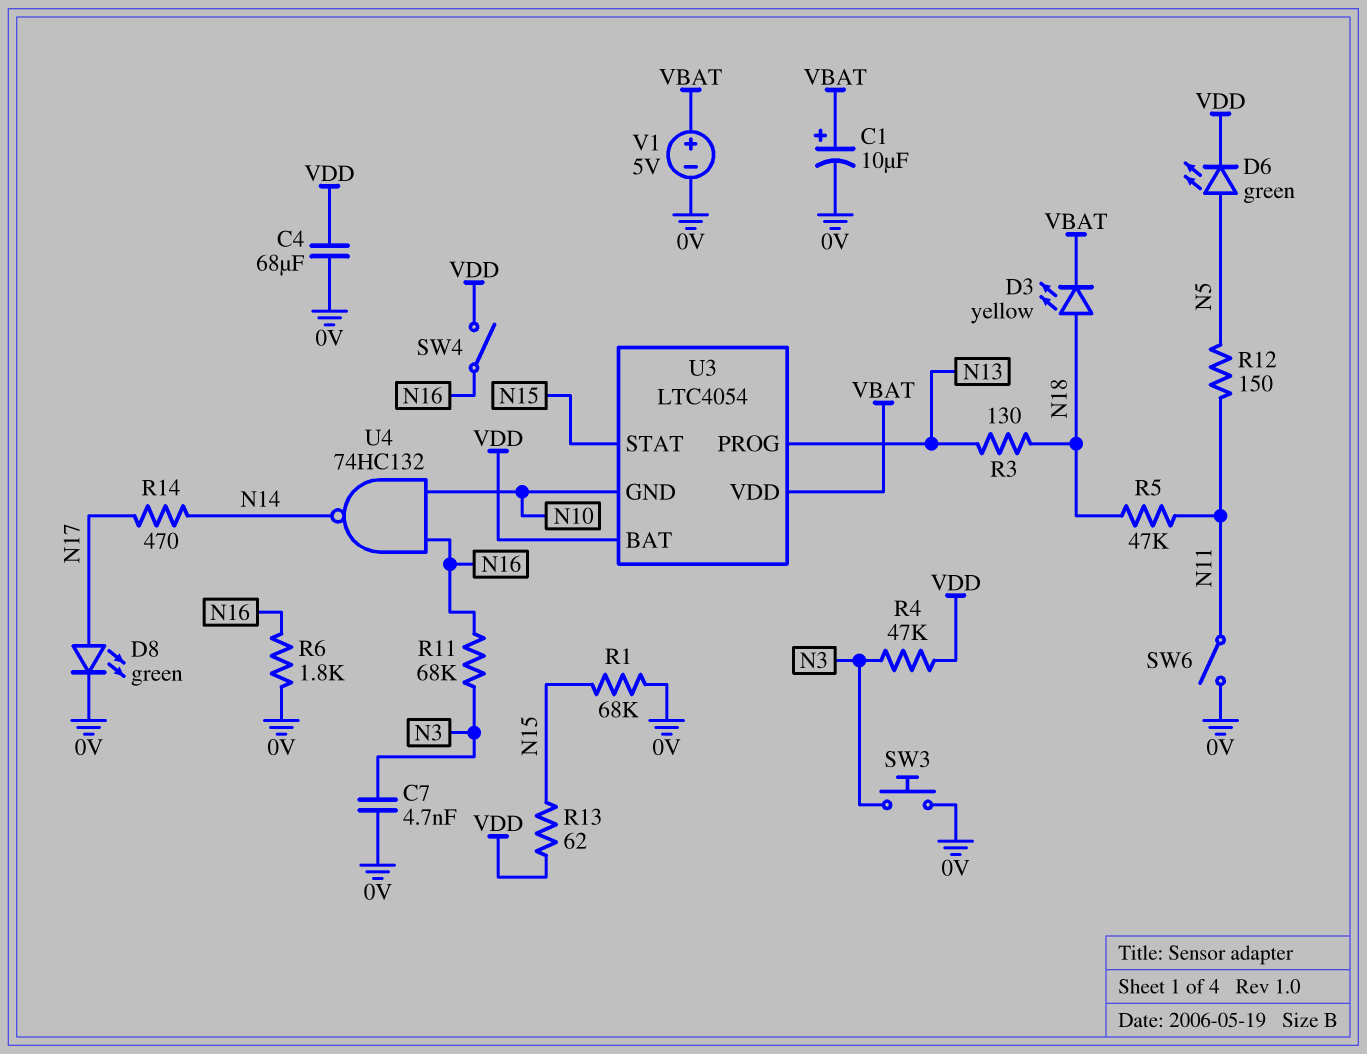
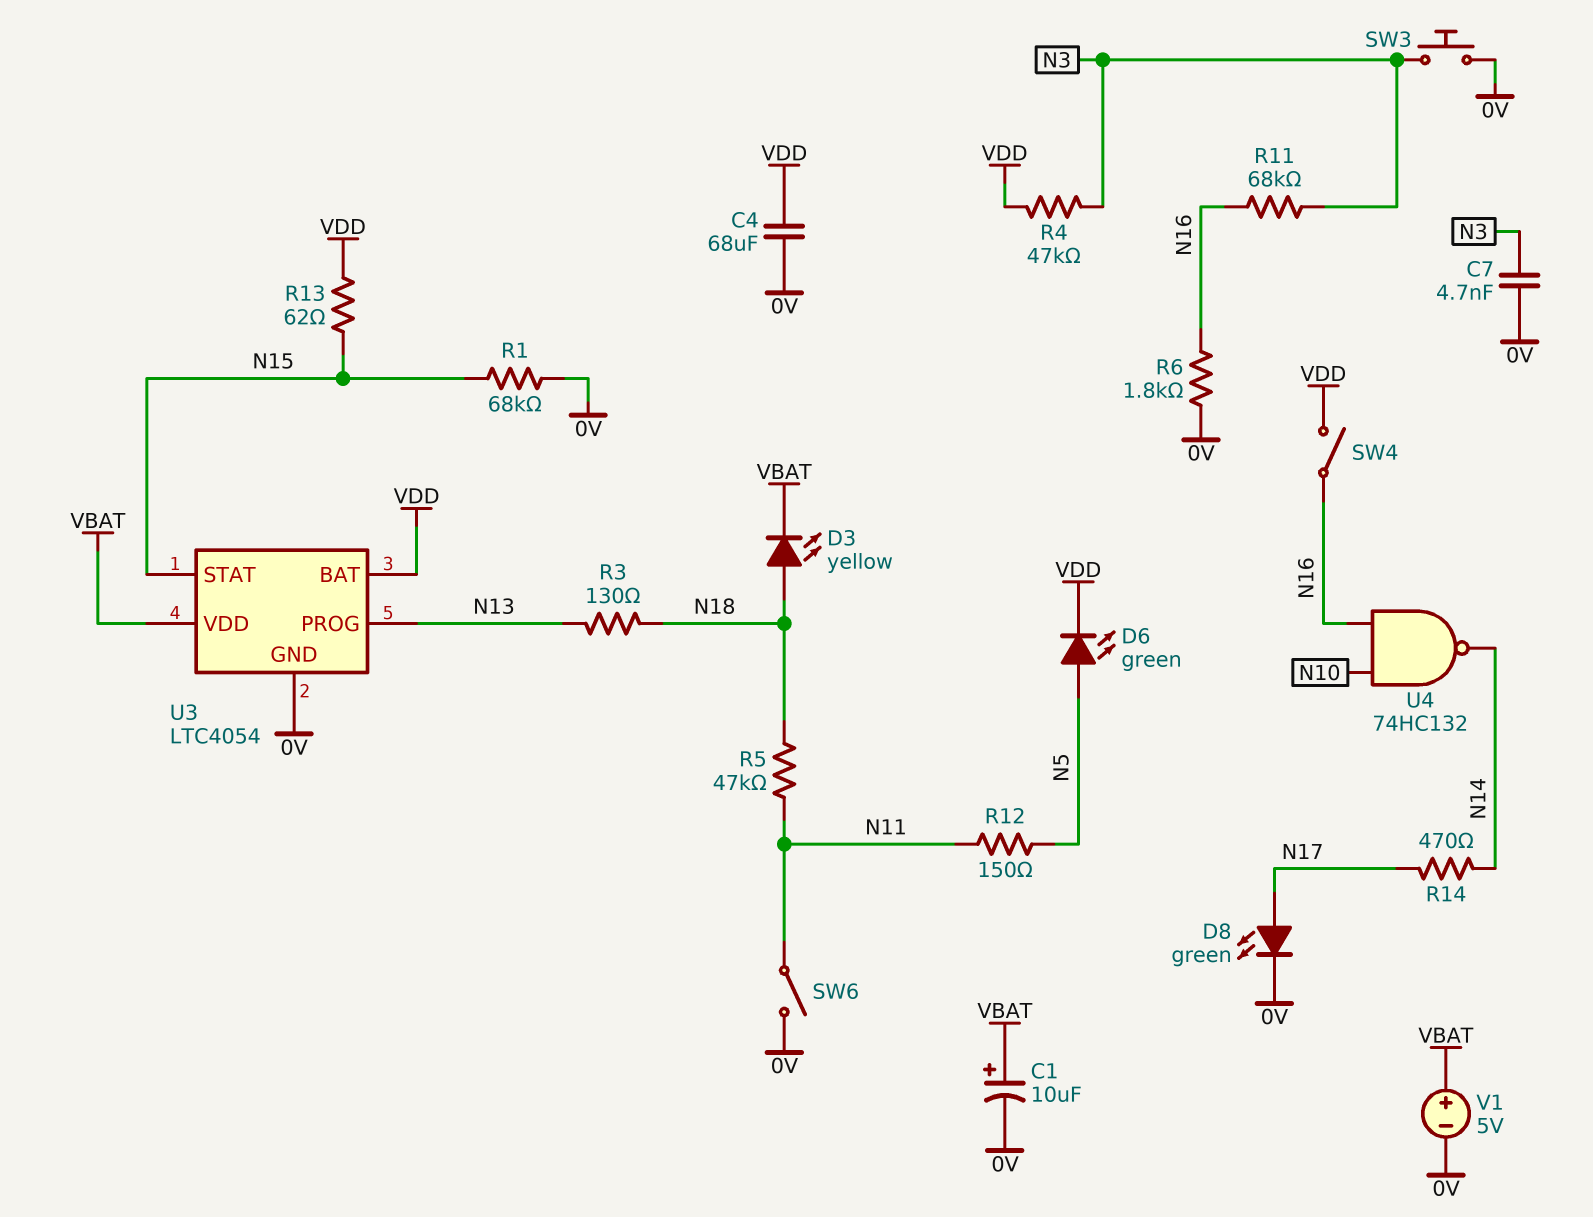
U3 pin GND: N10 -> 0V

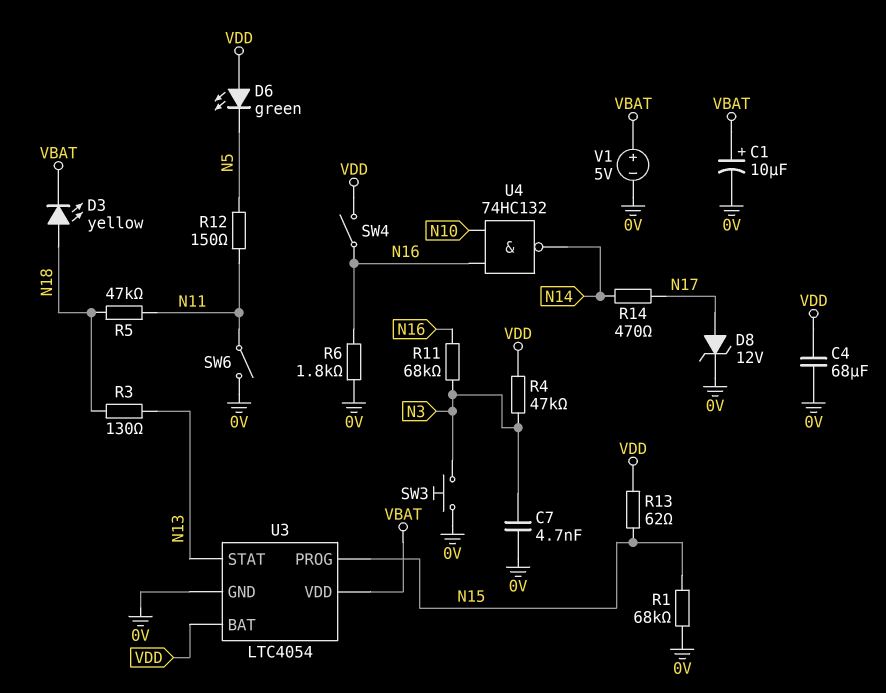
D6: LED green (A N5, K VDD) -> LED green (A VDD, K N5)
D8: LED green (A N17, K 0V) -> zener 12V (A N17, K 0V)
U3 pin PROG: N13 -> N15
U3 pin STAT: N15 -> N13

